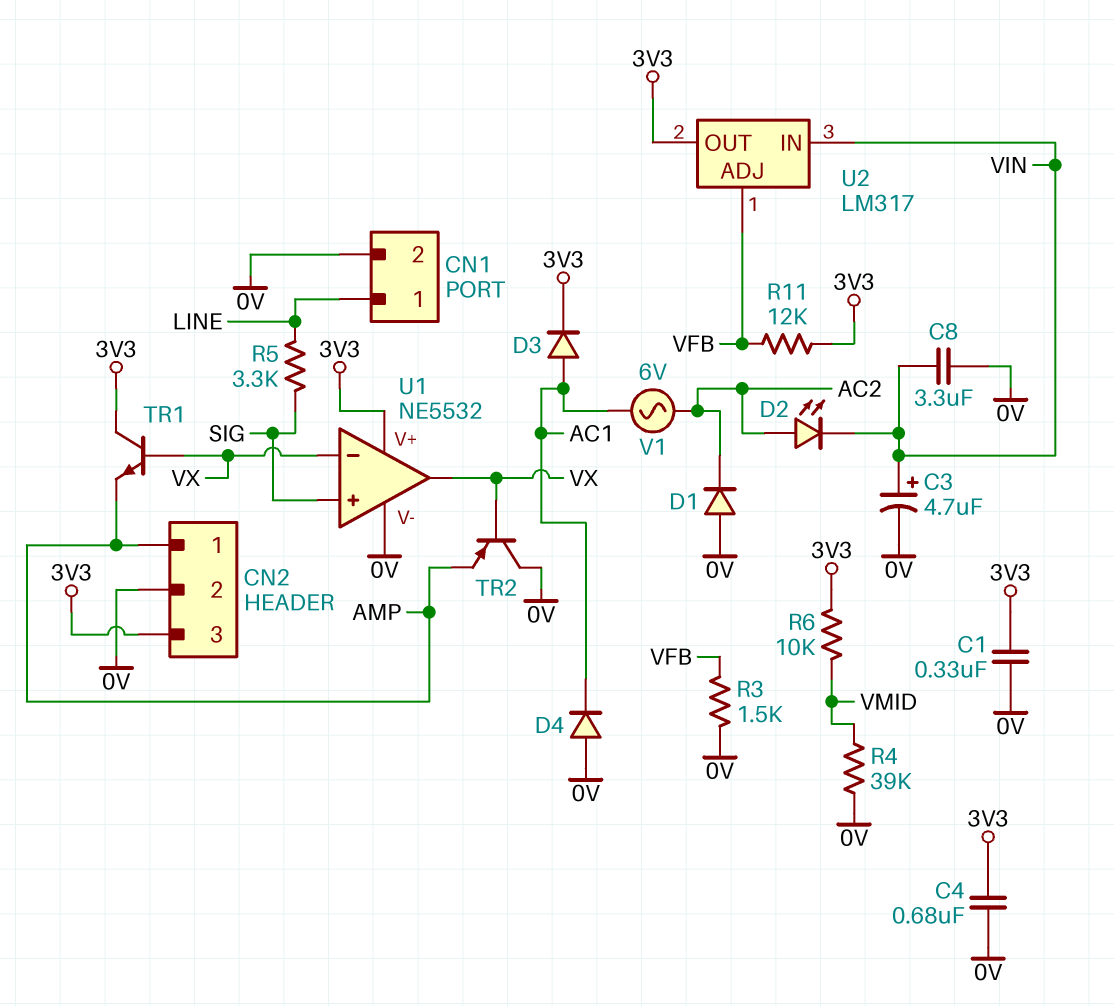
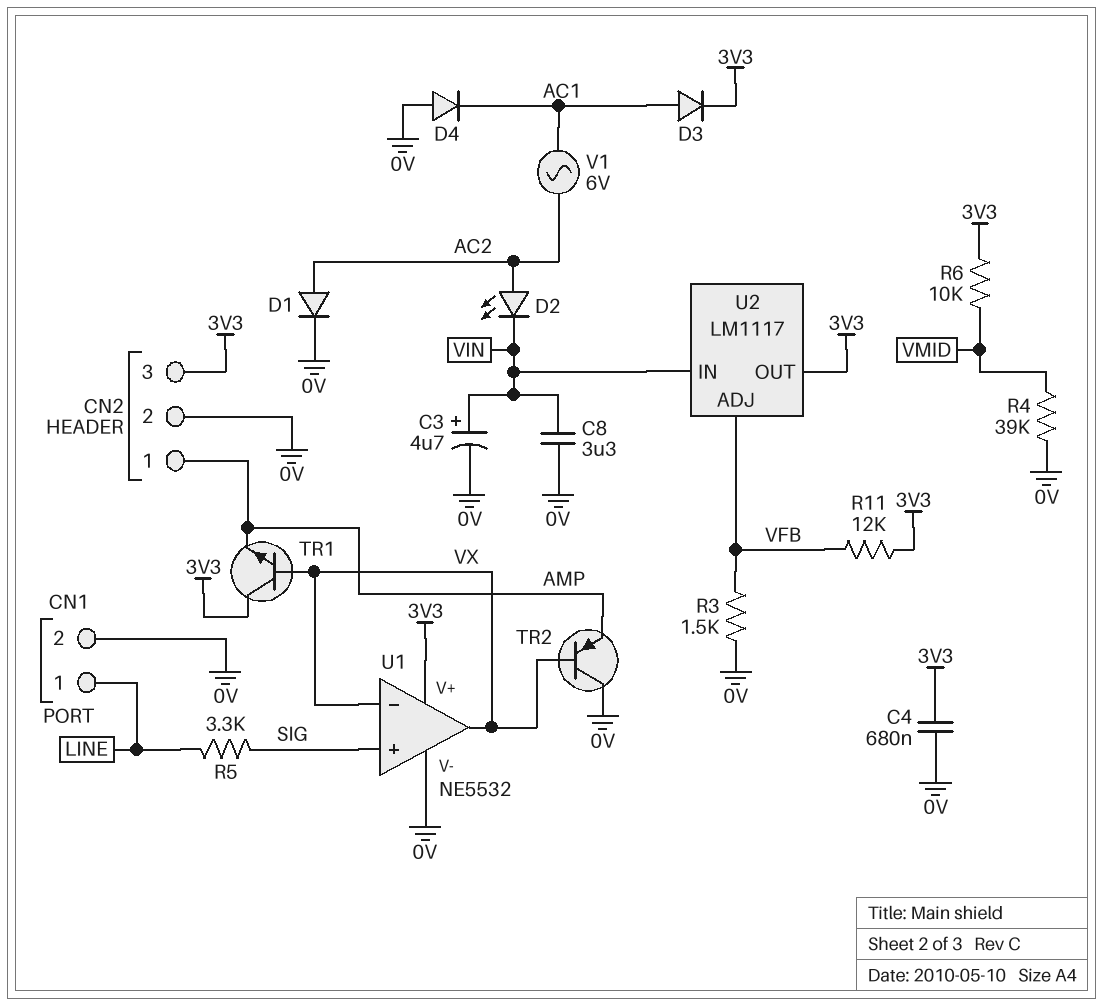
C1: 330nF (0V, 3V3) -> none
D1: diode (A 0V, K AC2) -> diode (A AC2, K 0V)
U2: LM317 -> LM1117

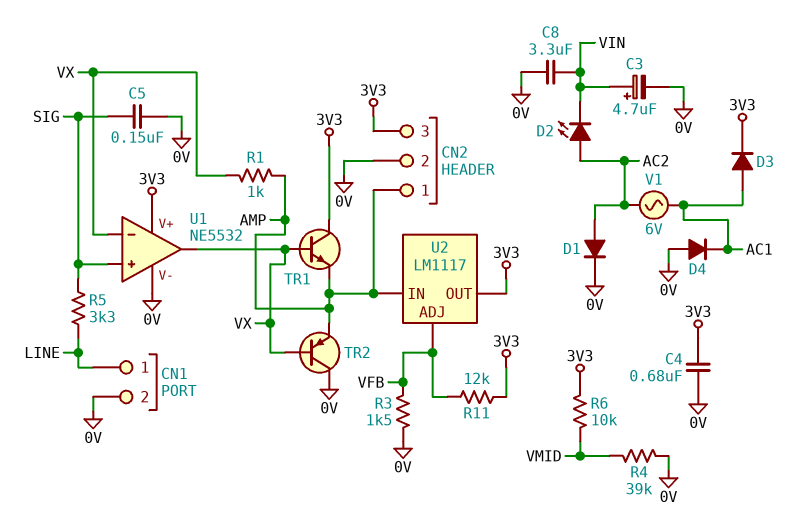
C5: none -> 150nF (0V, SIG)
R1: none -> 1k (AMP, VX)
U2 pin IN: VIN -> AMP

